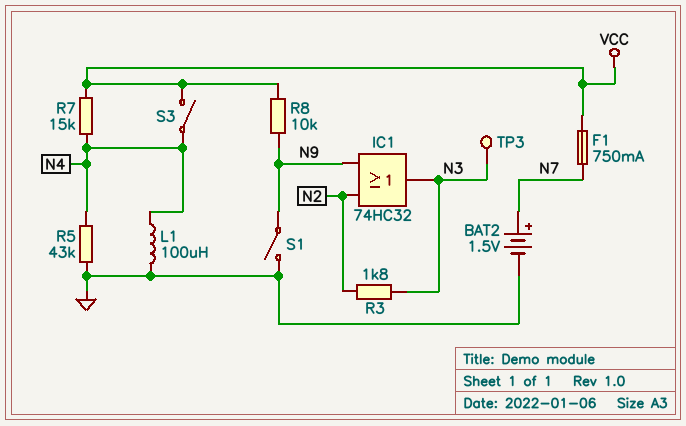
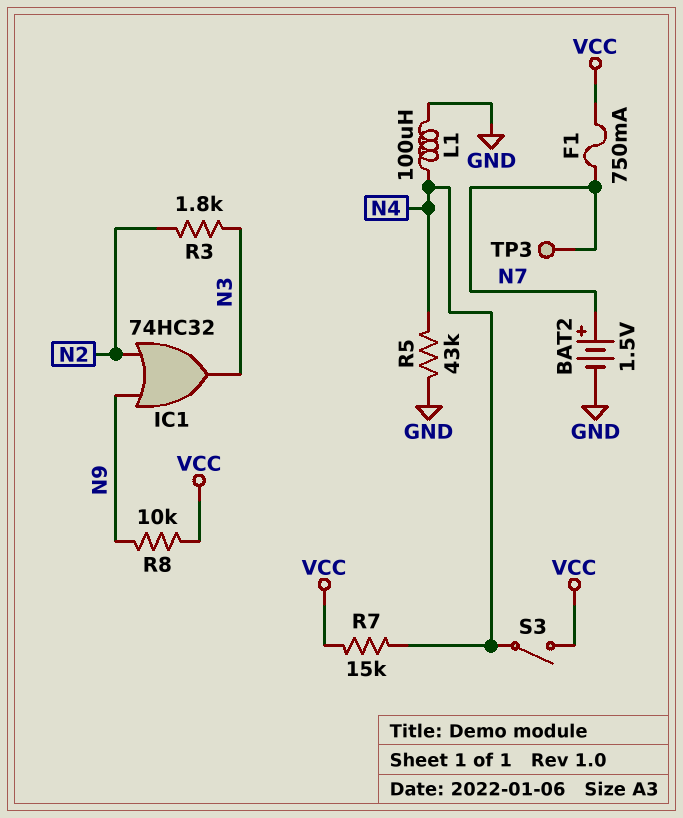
S1: switch (GND, N9) -> none
TP3: test point (N3) -> test point (N7)

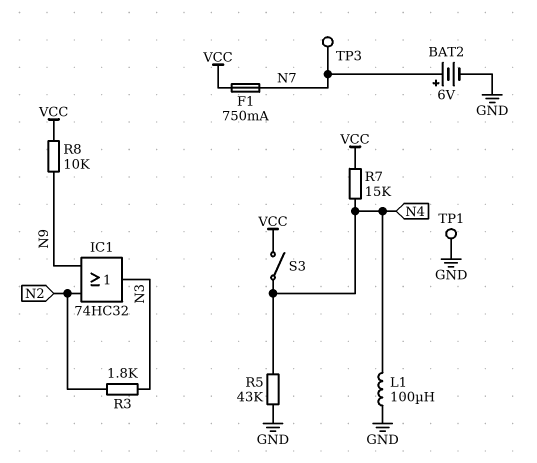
BAT2: 1.5V (plus N7, minus GND) -> 6V (plus N7, minus GND)
TP1: none -> test point (GND)

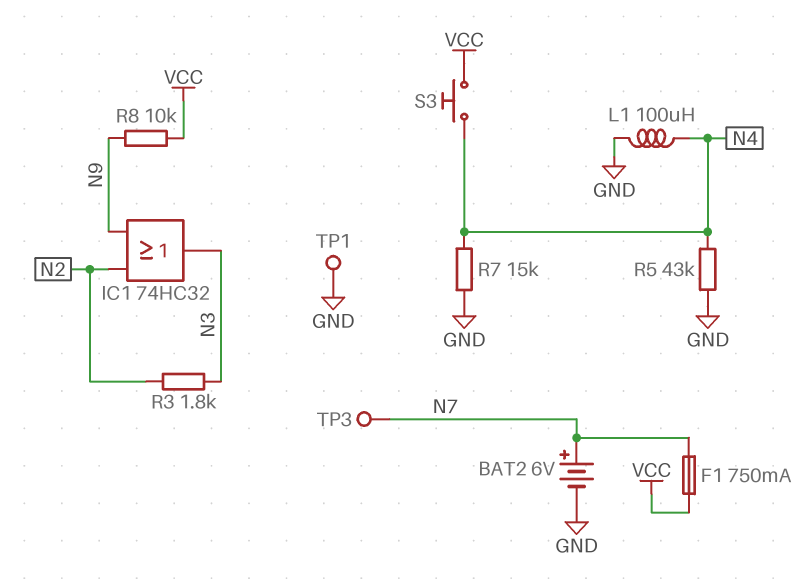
R7: 15k (N4, VCC) -> 15k (GND, N4)
S3: switch (N4, VCC) -> button (N4, VCC)

